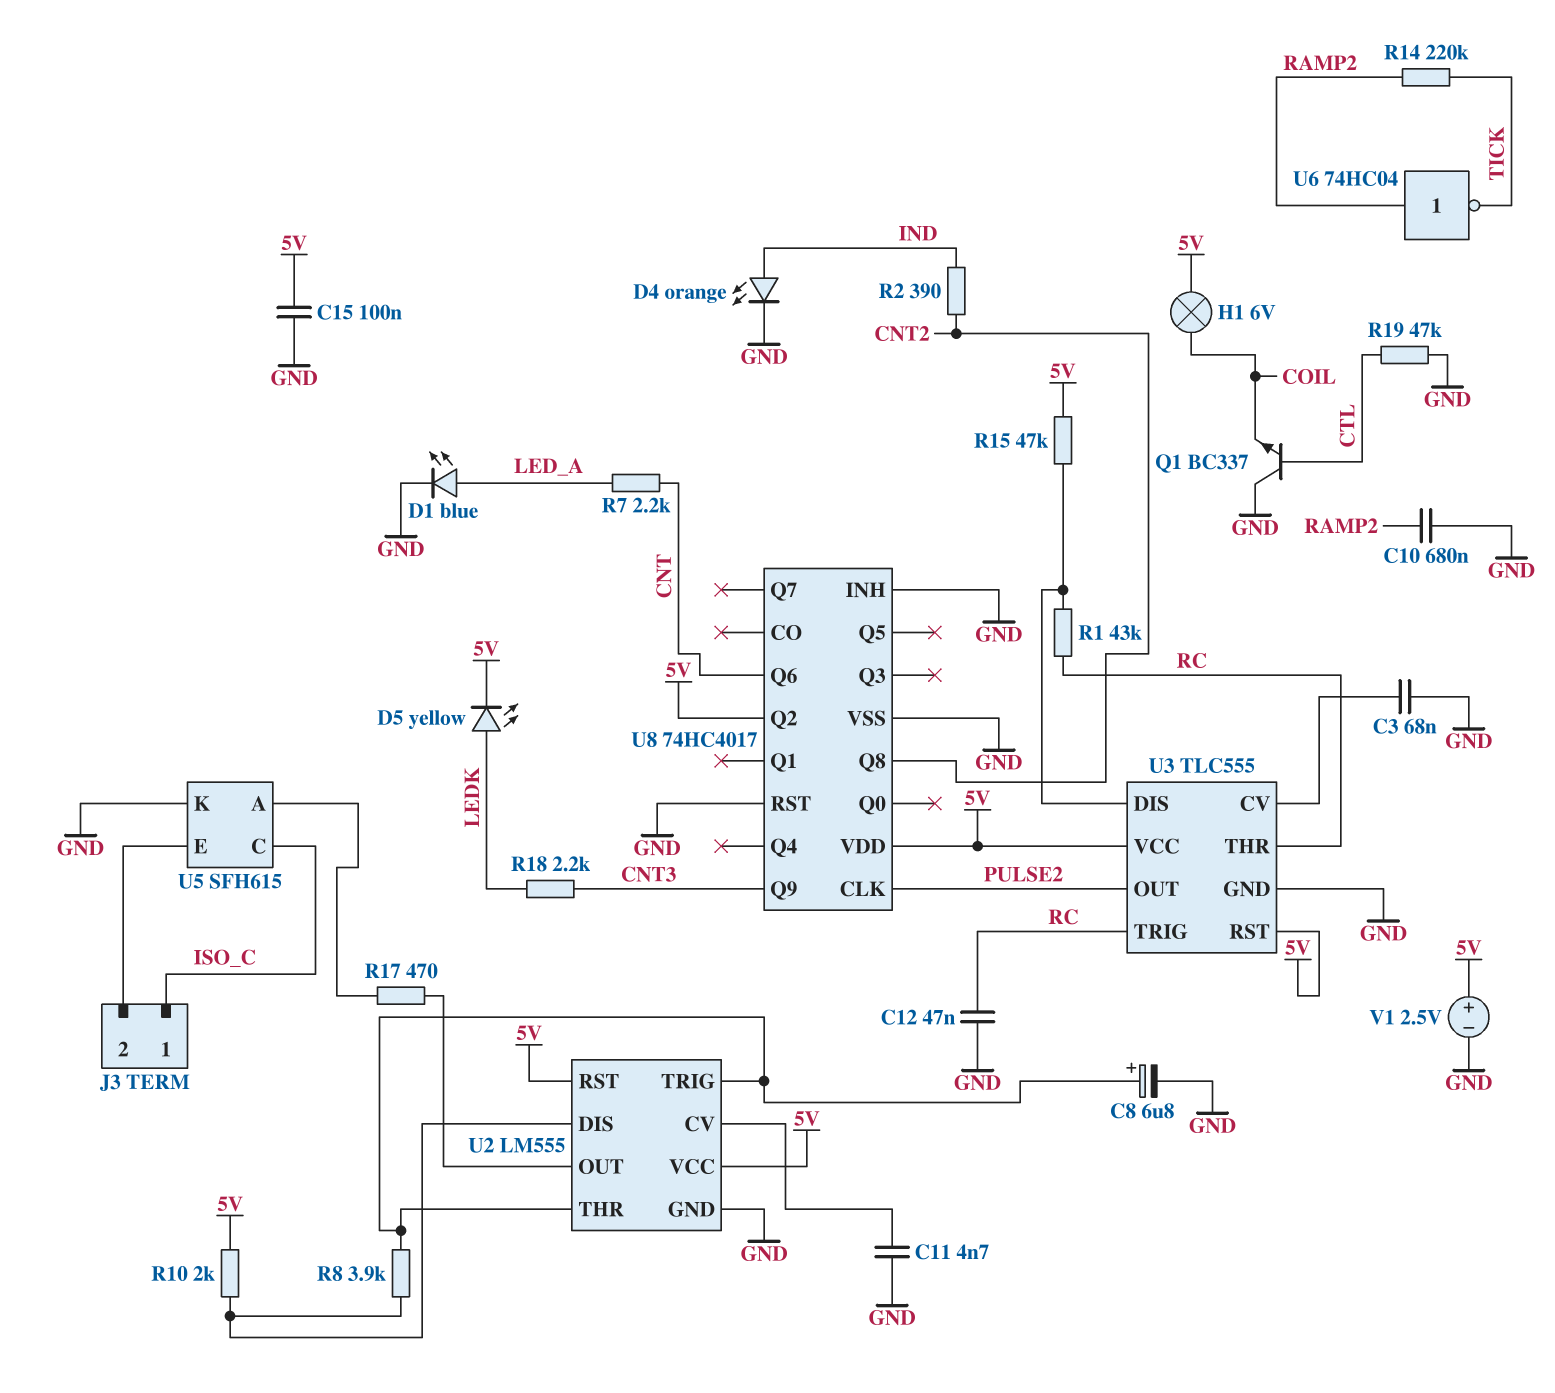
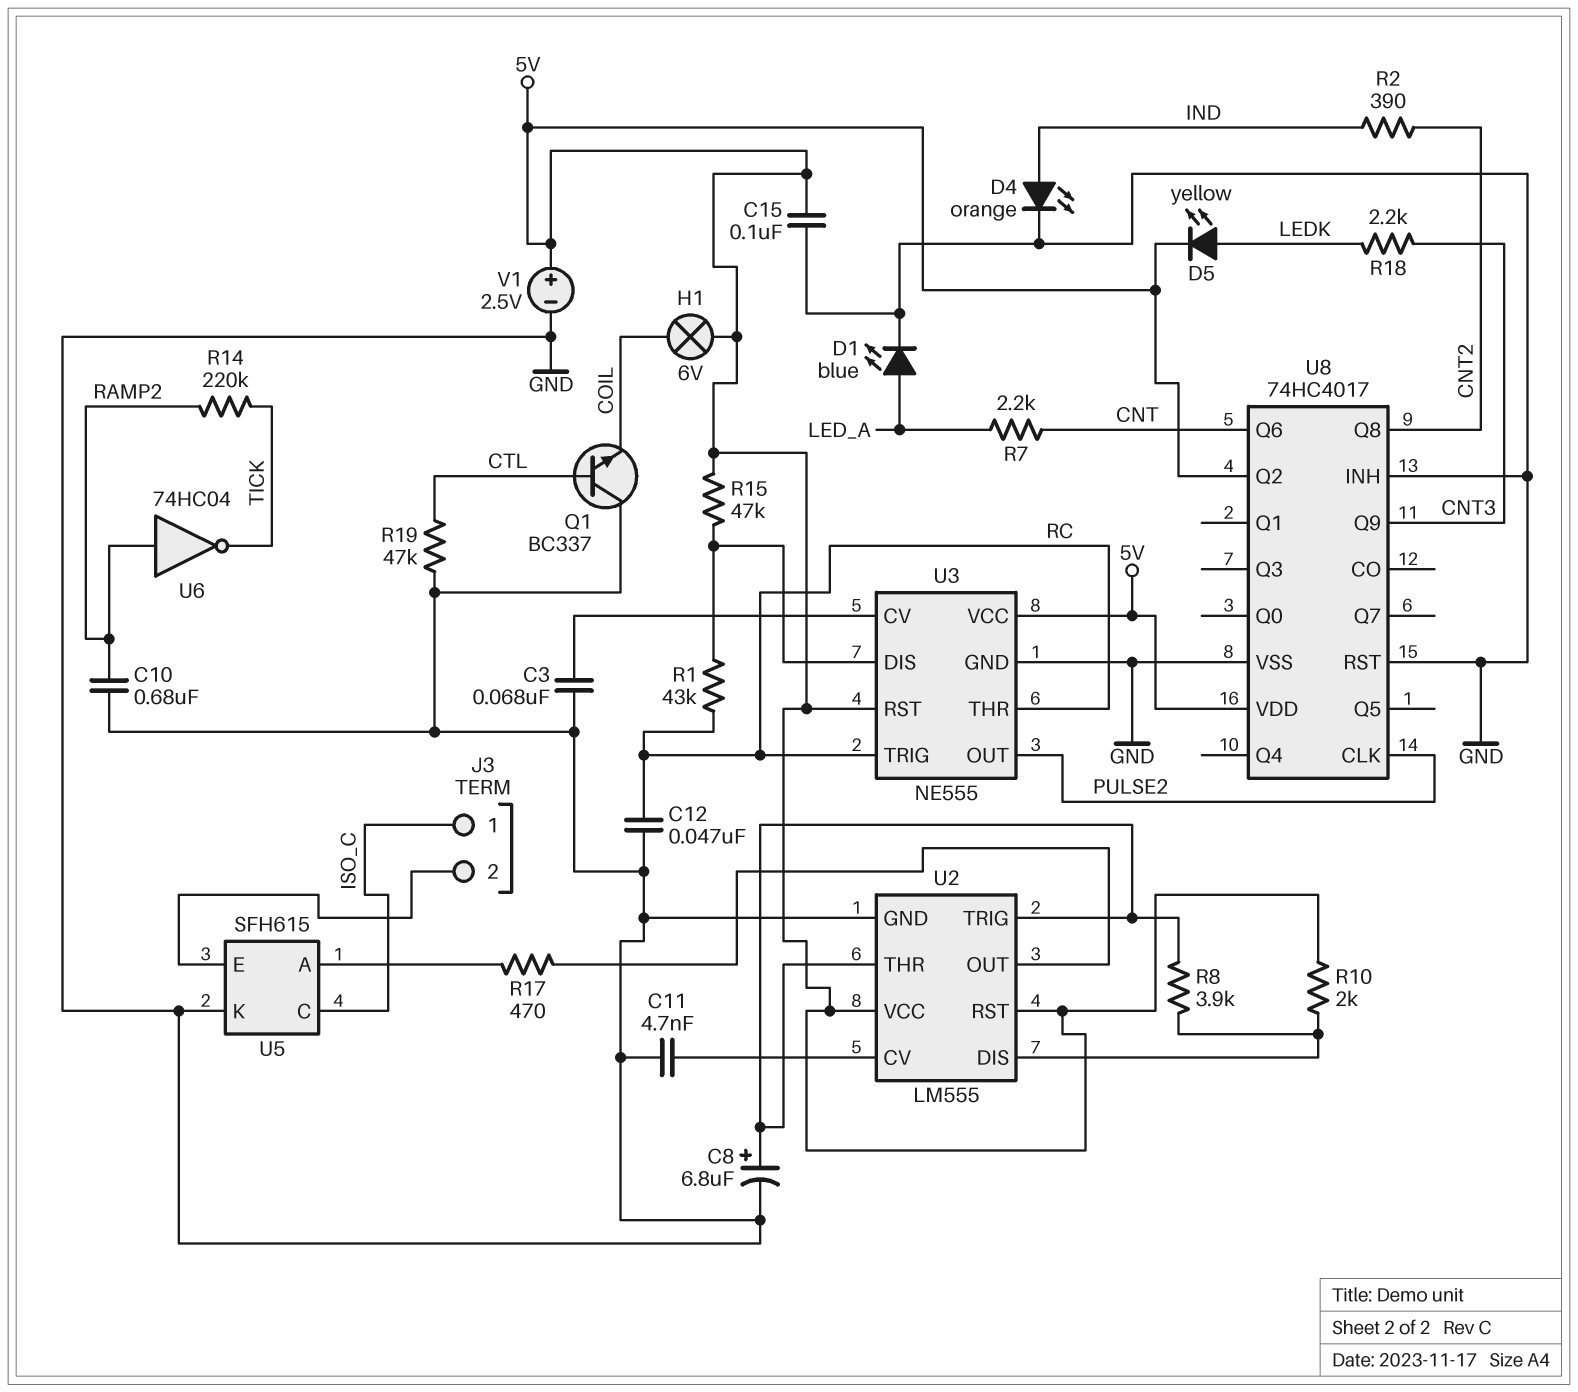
U3: TLC555 -> NE555

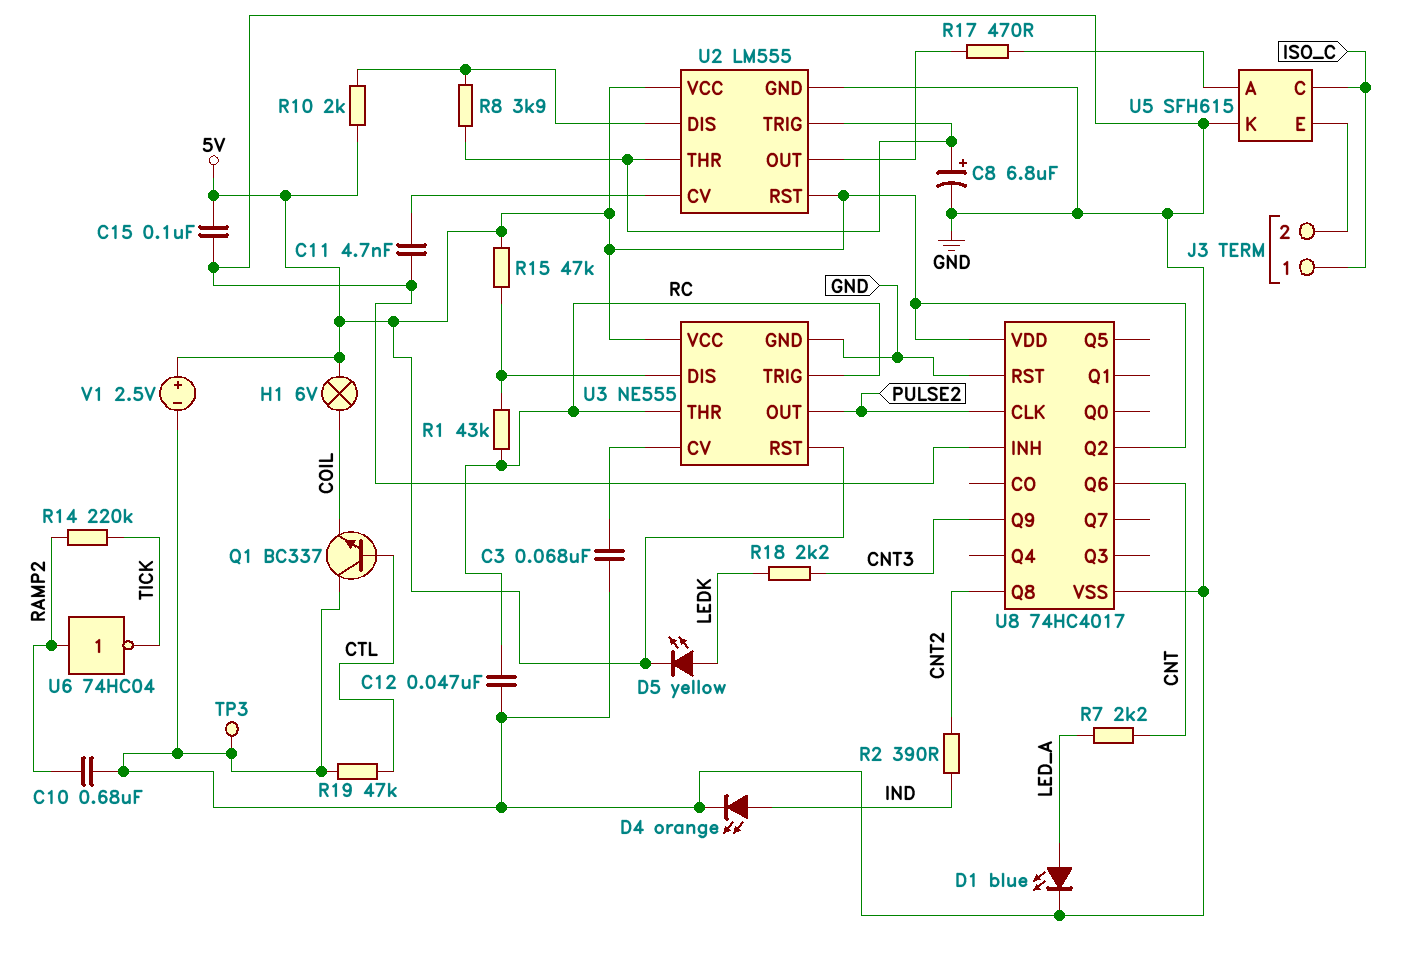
TP3: none -> test point (GND)

